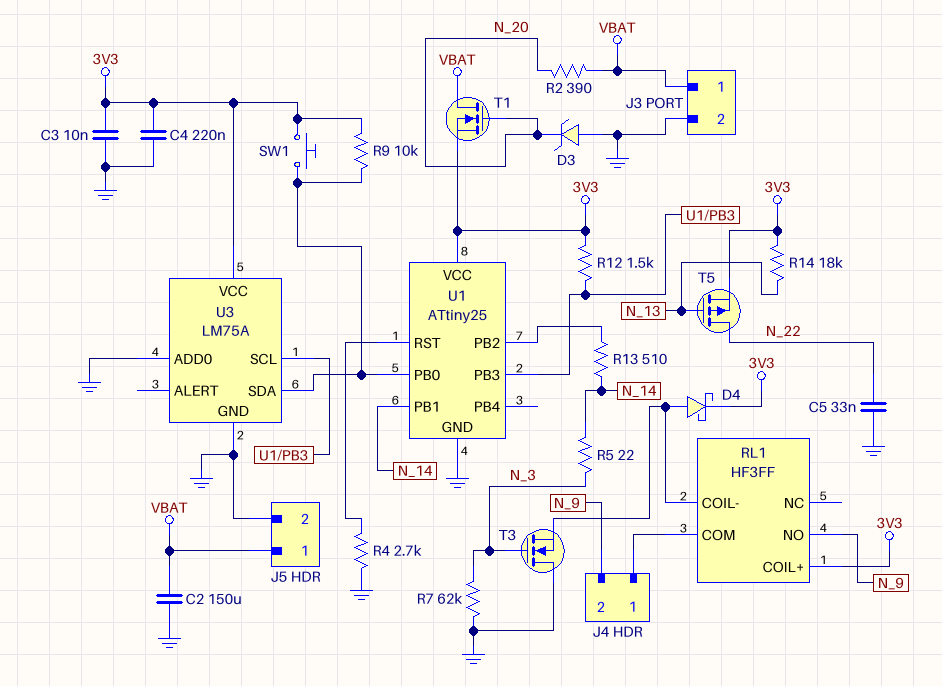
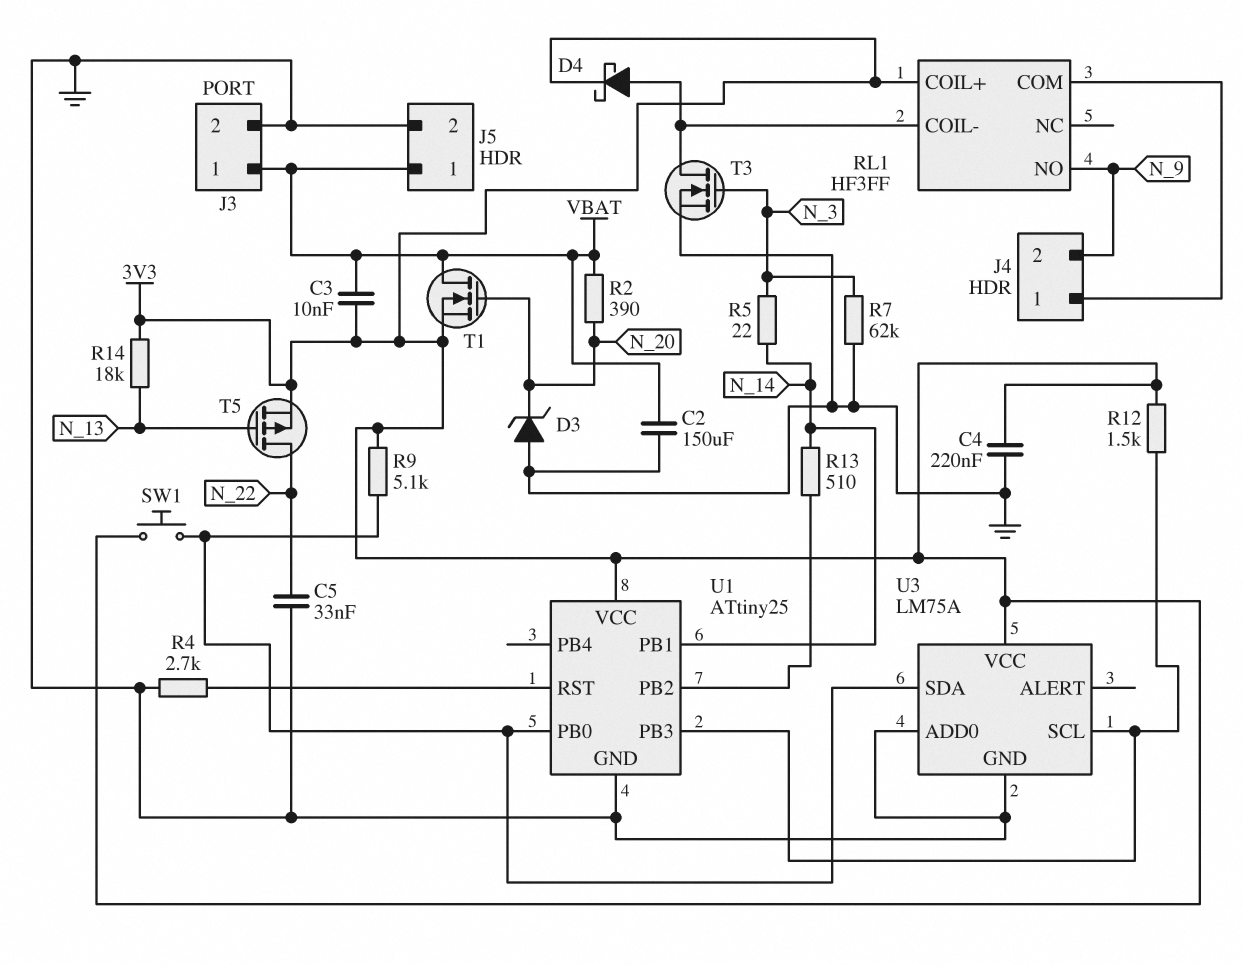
C3: 10nF (3V3, GND) -> 10nF (3V3, VBAT)
R9: 10k (3V3, U1/PB0) -> 5.1k (3V3, U1/PB0)
T3: NMOS (G N_3, D GND, S RL1/COIL-) -> NMOS (G N_3, D RL1/COIL-, S GND)

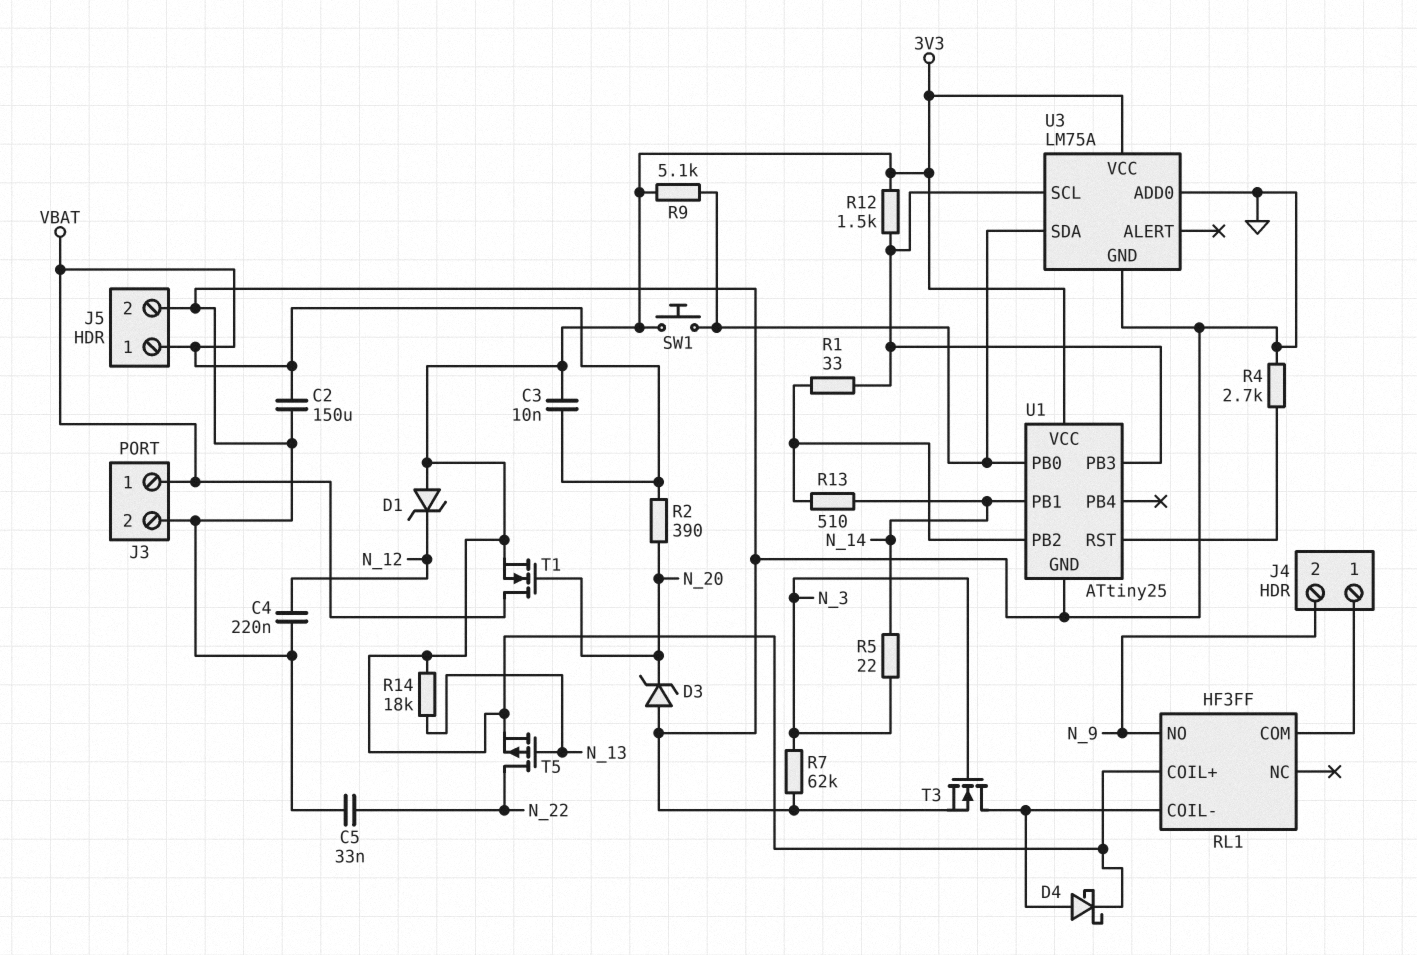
C4: 220nF (3V3, GND) -> 220nF (GND, N_12)
D1: none -> zener (A 3V3, K N_12)
R1: none -> 33 (U1/PB2, U1/PB3)

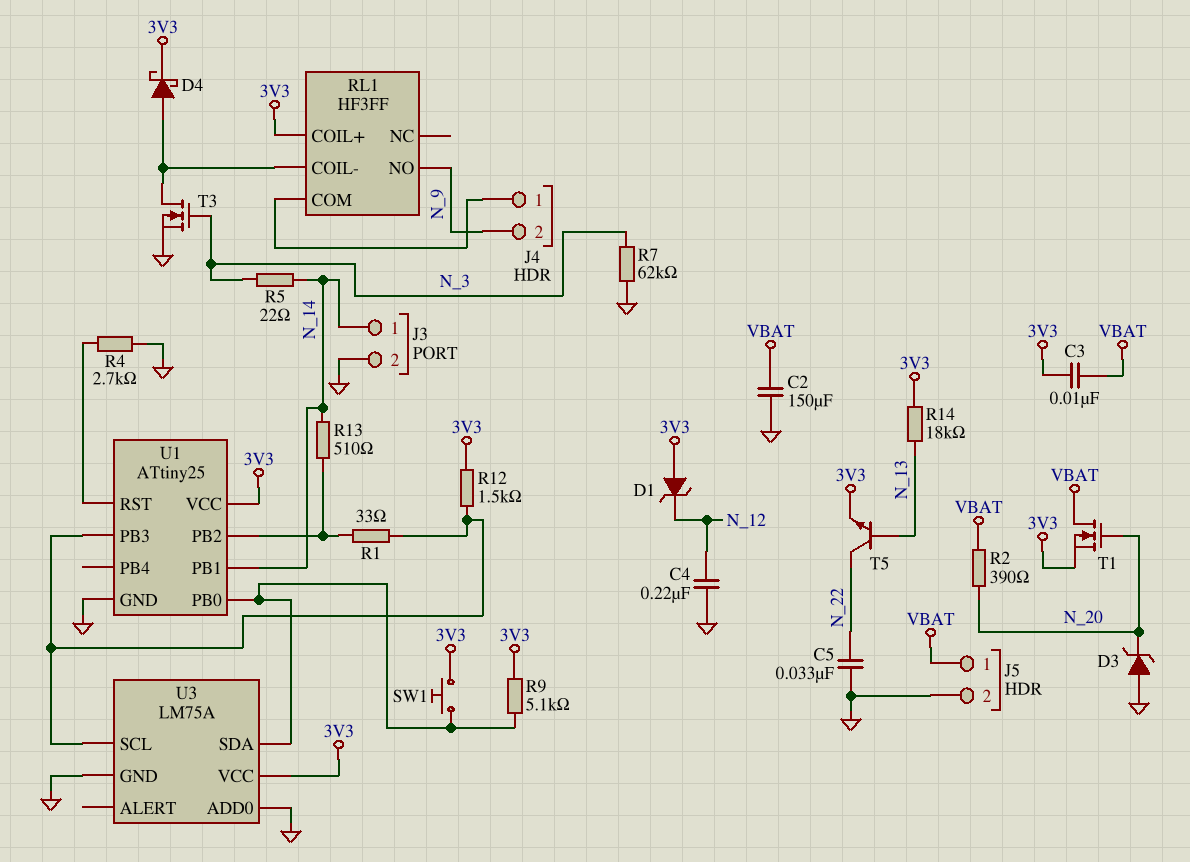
J3 pin 1: VBAT -> N_14
T5: PMOS (G N_13, D N_22, S 3V3) -> NPN (B N_13, C N_22, E 3V3)

